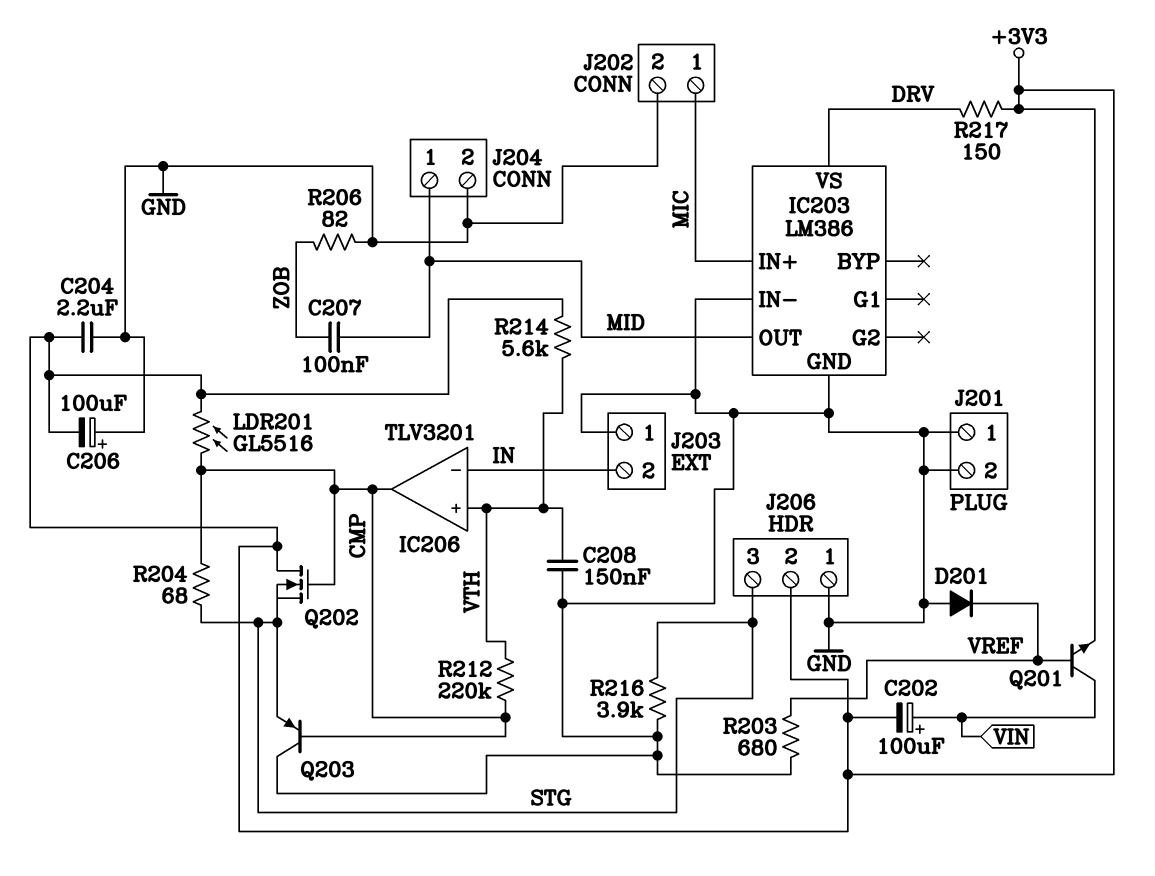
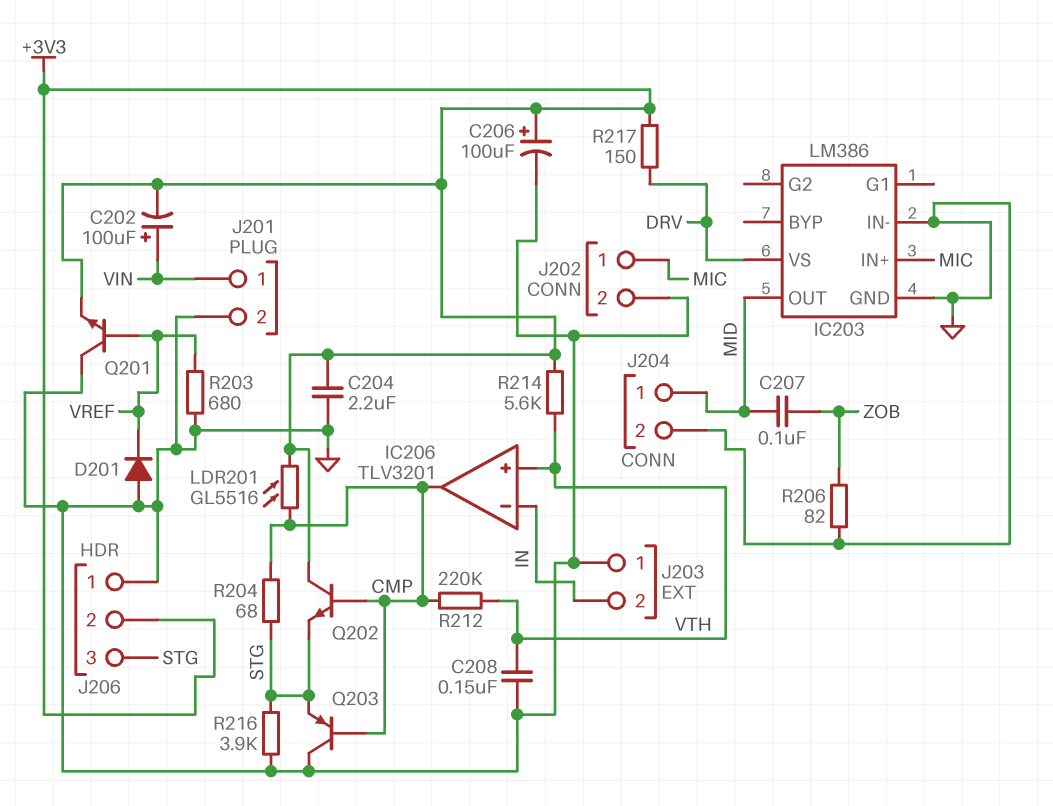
C206: 100uF (plus GND, minus +3V3) -> 100uF (plus +3V3, minus GND)
J201 pin 1: GND -> VIN
Q201: NPN (B VREF, C VIN, E +3V3) -> NPN (B VREF, C GND, E +3V3)
Q202: NMOS (G CMP, D +3V3, S STG) -> NPN (B CMP, C +3V3, E STG)

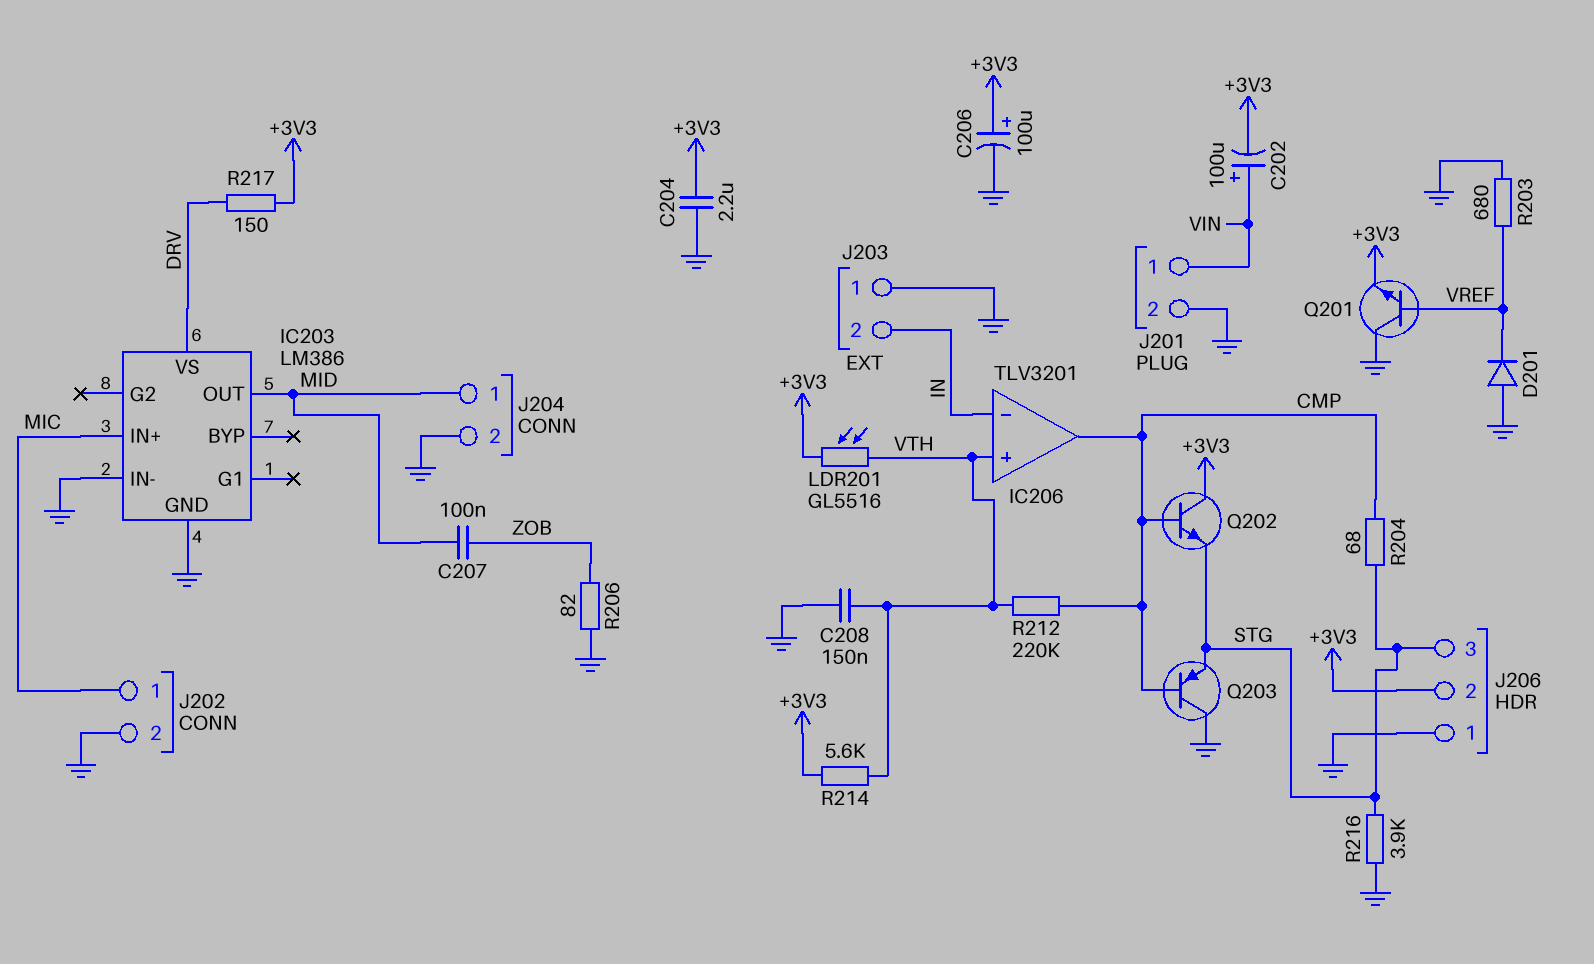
LDR201: GL5516 (+3V3, CMP) -> GL5516 (+3V3, VTH)

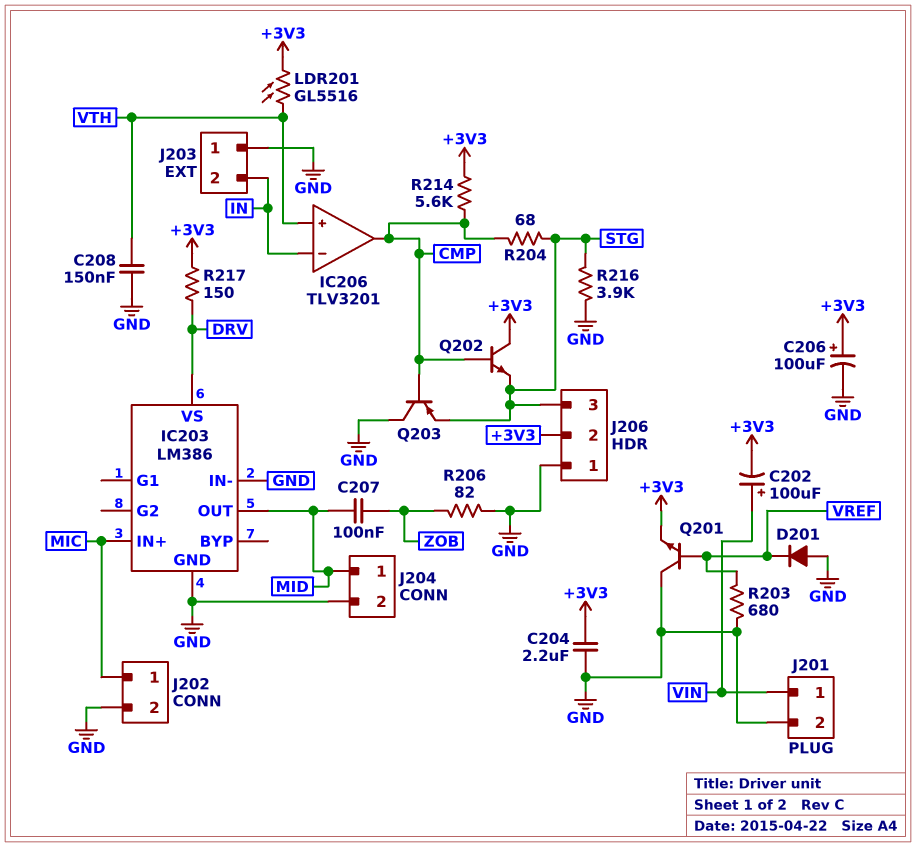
R212: 220k (CMP, VTH) -> none
R214: 5.6k (+3V3, VTH) -> 5.6k (+3V3, CMP)

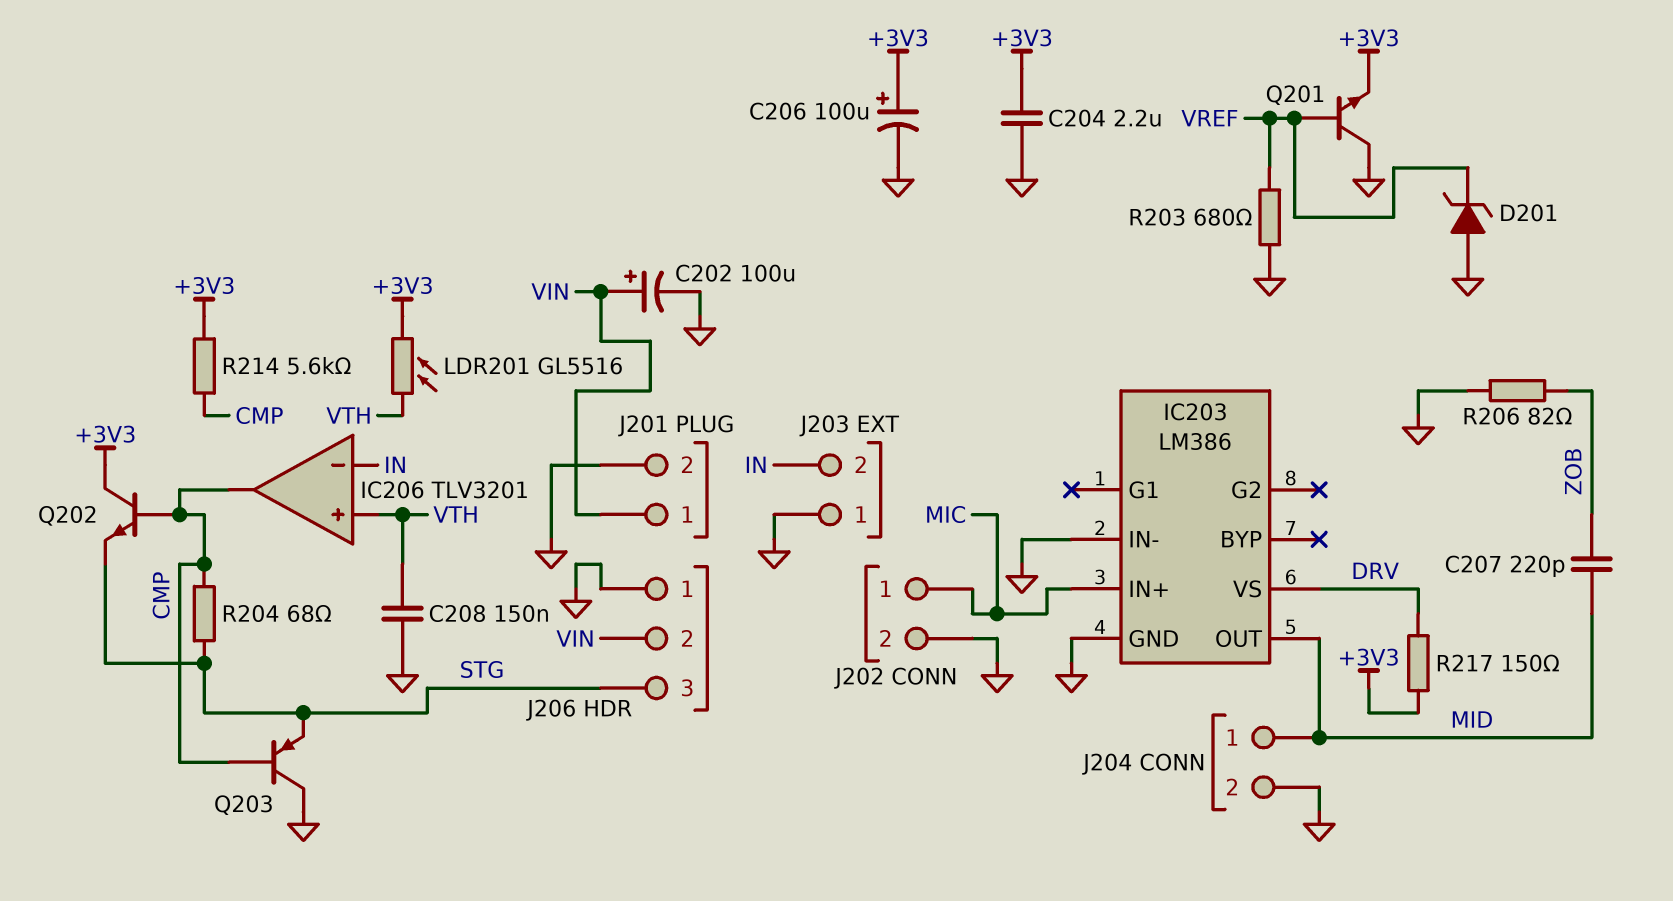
C202: 100uF (plus VIN, minus +3V3) -> 100uF (plus VIN, minus GND)
C207: 100nF (MID, ZOB) -> 220pF (MID, ZOB)
D201: diode (A GND, K VREF) -> zener (A GND, K VREF)
J206 pin 2: +3V3 -> VIN
R216: 3.9k (GND, STG) -> none

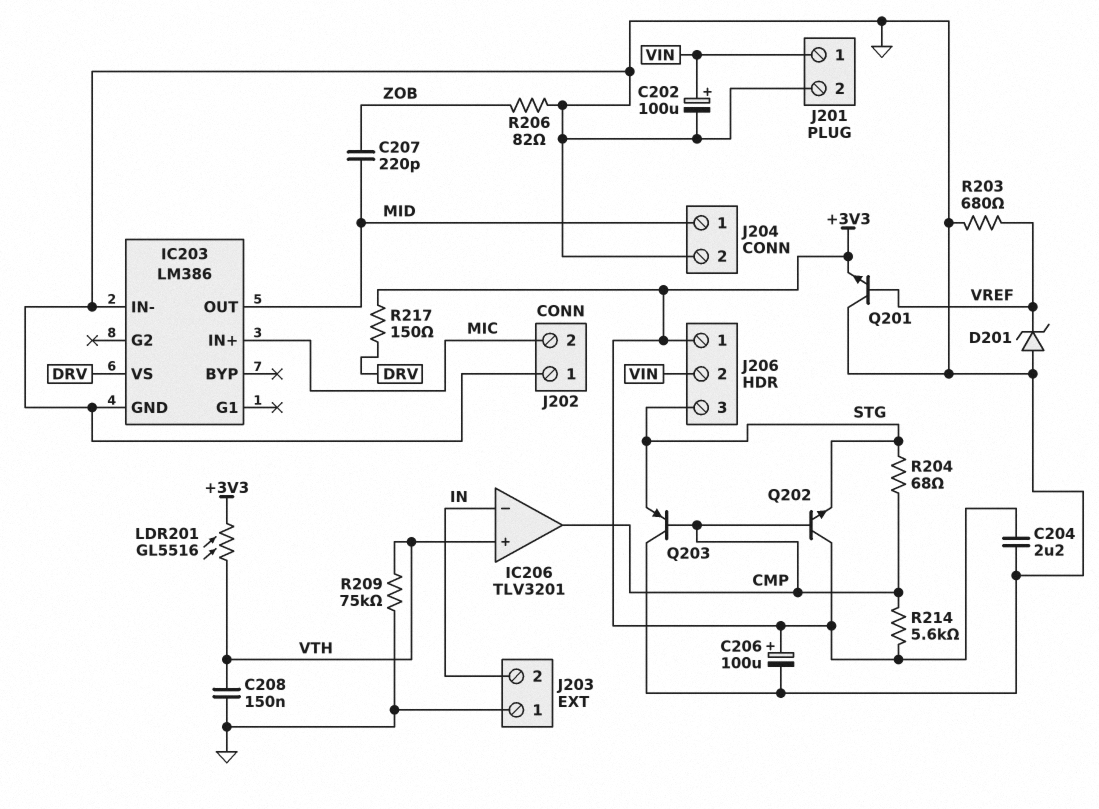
J202 pin 1: MIC -> GND
J202 pin 2: GND -> MIC
J206 pin 1: GND -> +3V3
R209: none -> 75k (GND, VTH)

